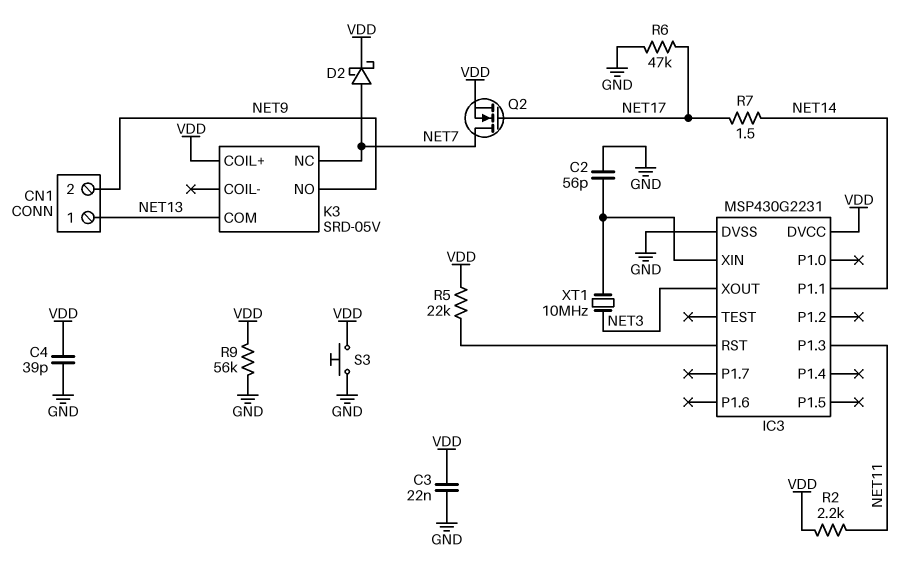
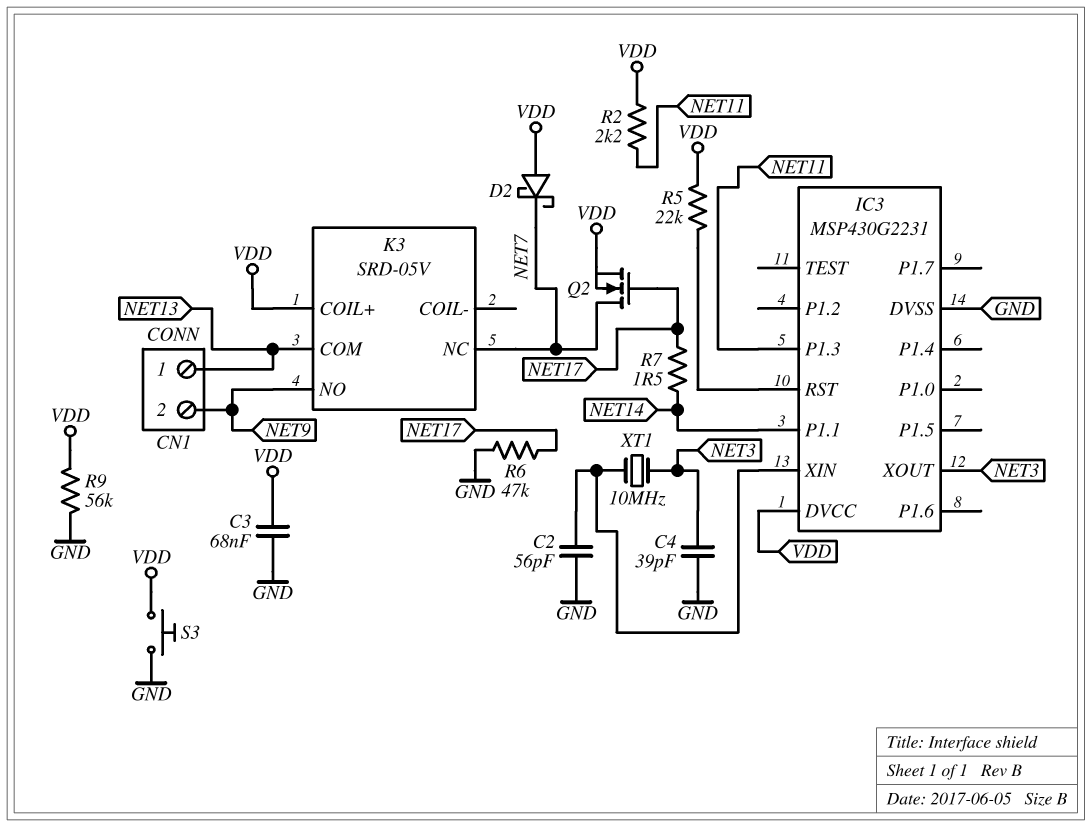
C3: 22nF (GND, VDD) -> 68nF (GND, VDD)
C4: 39pF (GND, VDD) -> 39pF (GND, NET3)
D2: schottky (A NET7, K VDD) -> schottky (A VDD, K NET7)

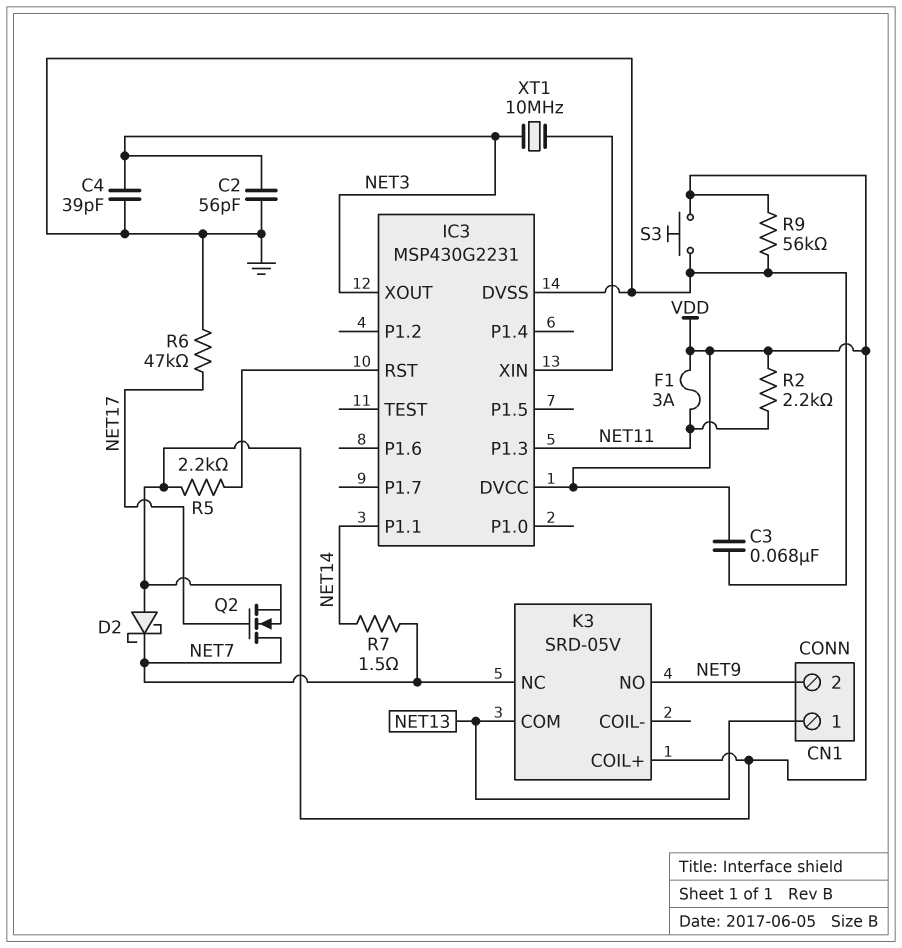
C2: 56pF (GND, IC3/XIN) -> 56pF (GND, NET3)
F1: none -> 3A (NET11, VDD)
R5: 22k (IC3/RST, VDD) -> 2.2k (IC3/RST, VDD)
R7: 1.5 (NET14, NET17) -> 1.5 (NET7, NET14)

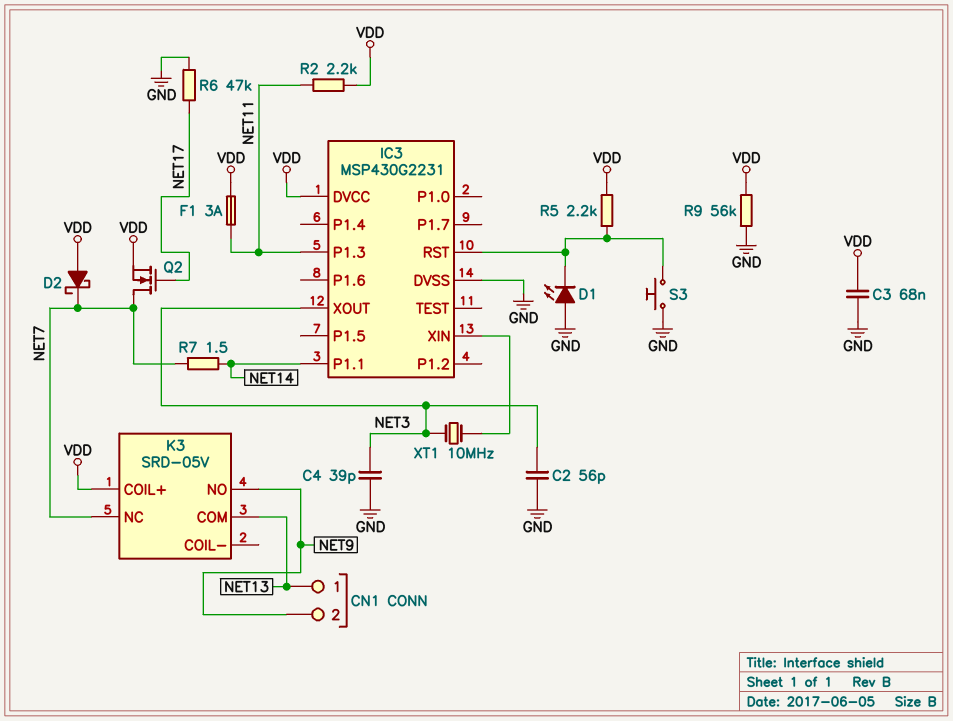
D1: none -> LED (A GND, K IC3/RST)
S3: button (GND, VDD) -> button (GND, IC3/RST)

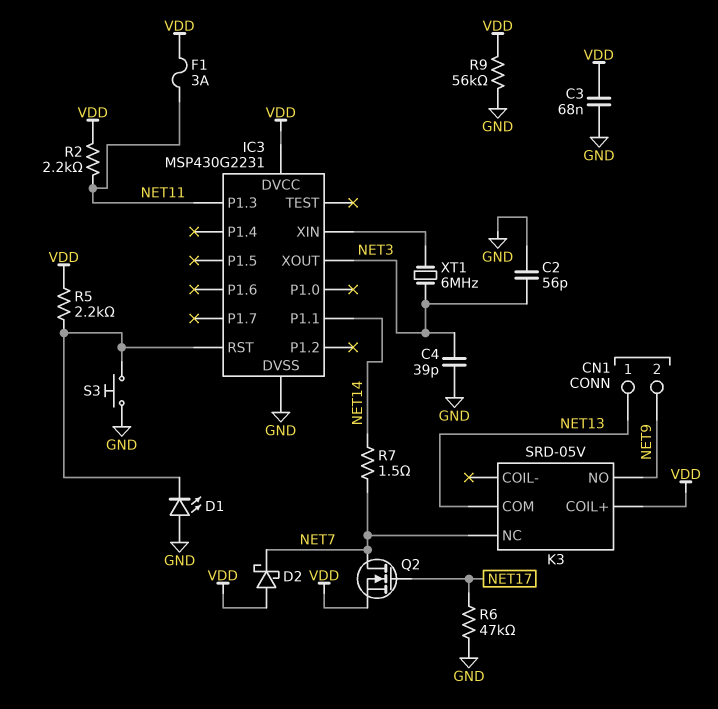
XT1: 10MHz (IC3/XIN, NET3) -> 6MHz (IC3/XIN, NET3)

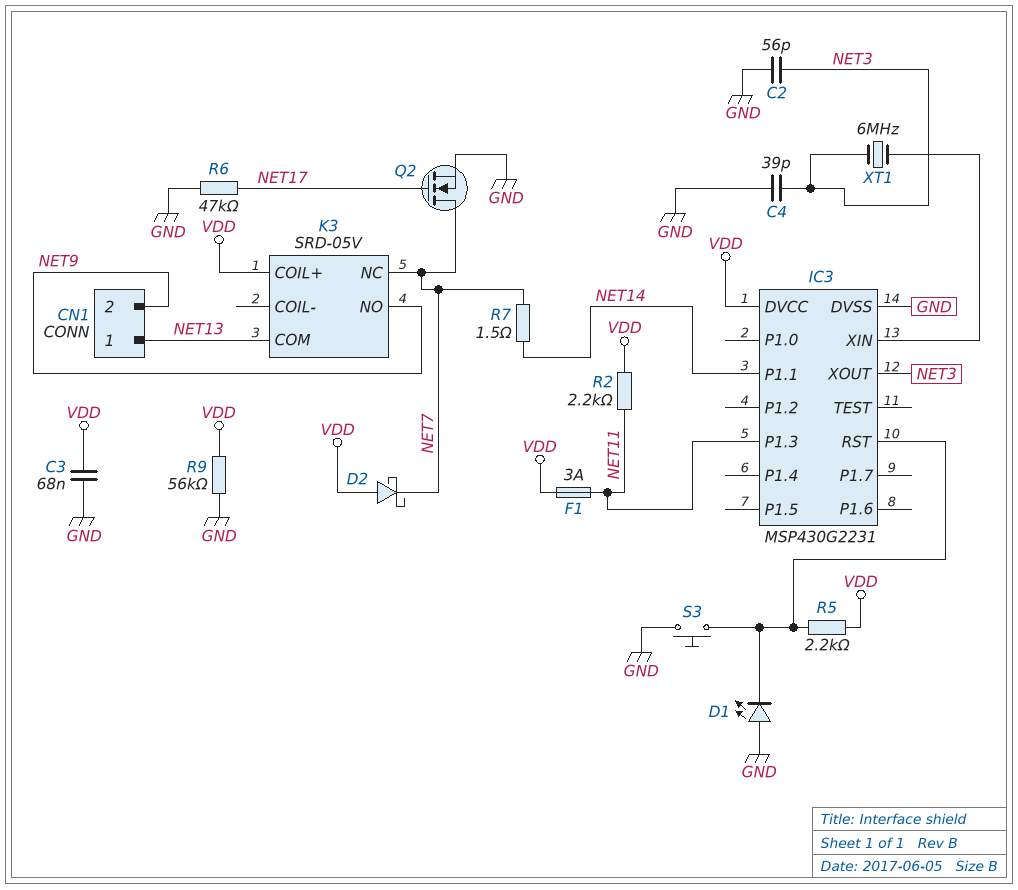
Q2: NMOS (G NET17, D NET7, S VDD) -> NMOS (G NET17, D NET7, S GND)

